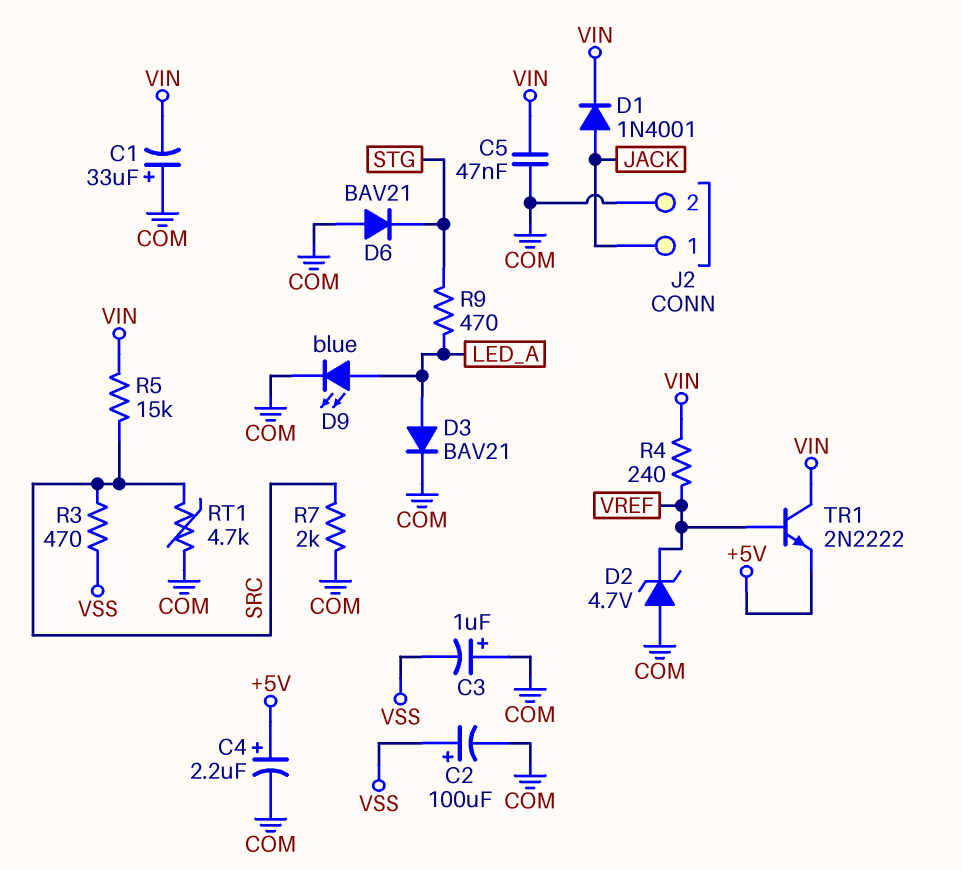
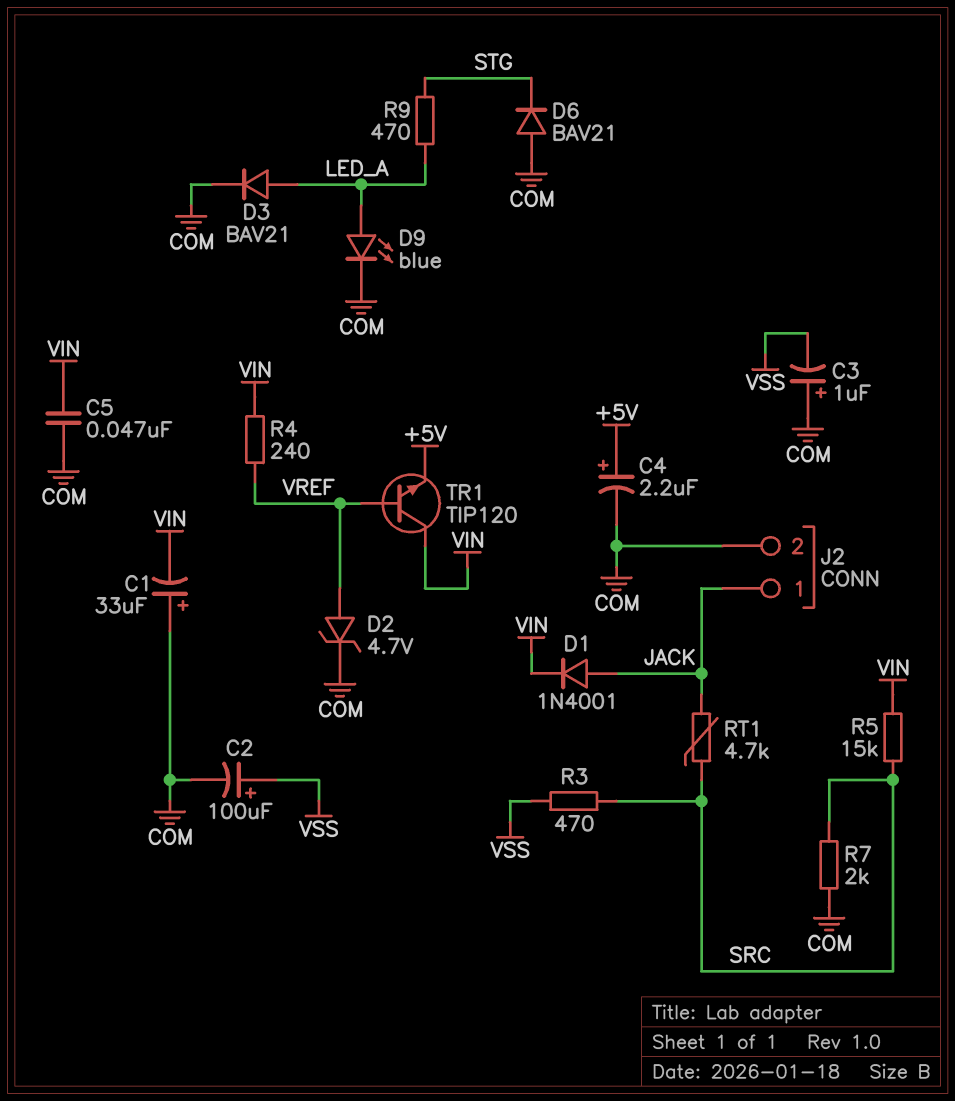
D2: zener 4.7V (A COM, K VREF) -> zener 4.7V (A VREF, K COM)
RT1: 4.7k (COM, SRC) -> 4.7k (JACK, SRC)
TR1: NPN 2N2222 (B VREF, C VIN, E +5V) -> NPN TIP120 (B VREF, C VIN, E +5V)

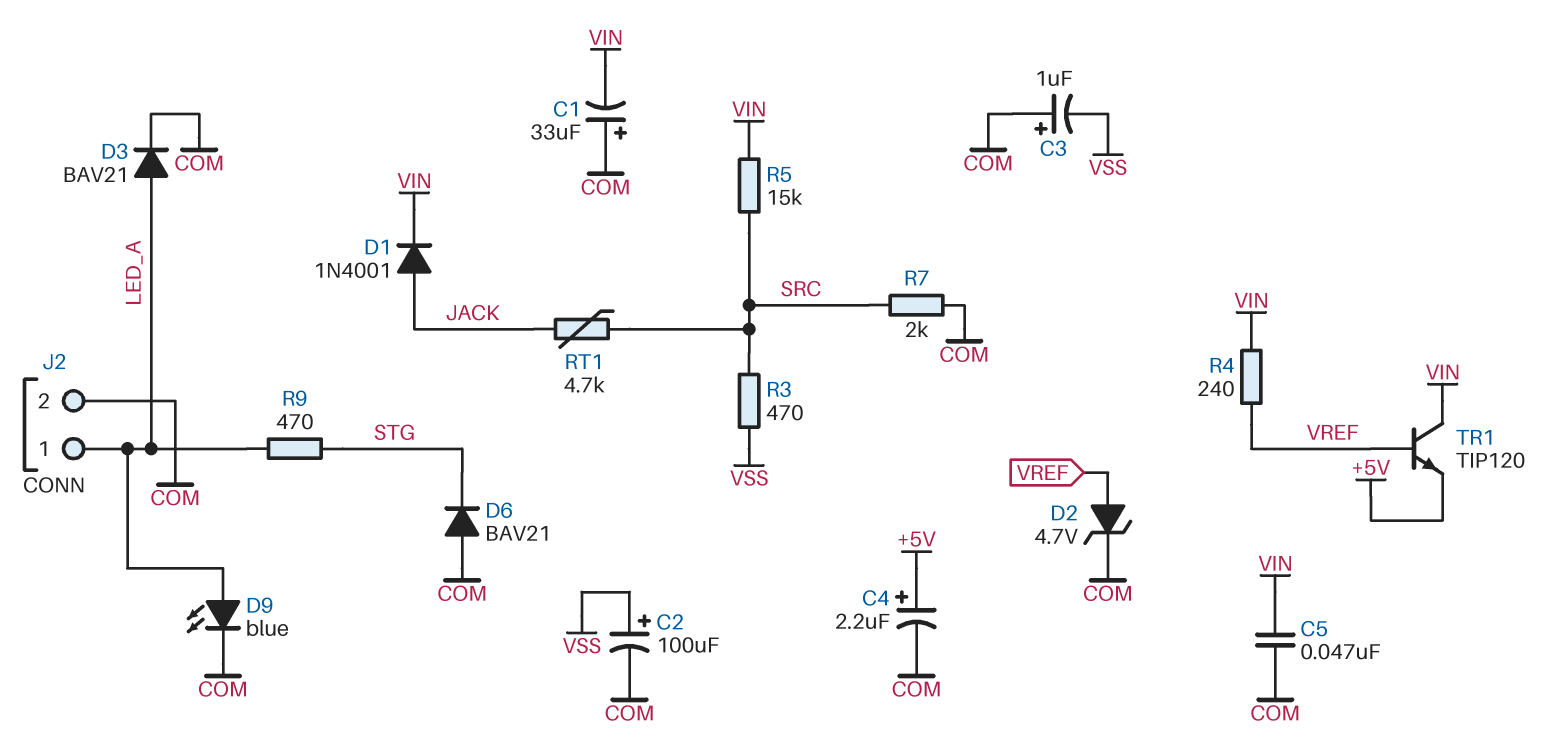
J2 pin 1: JACK -> LED_A

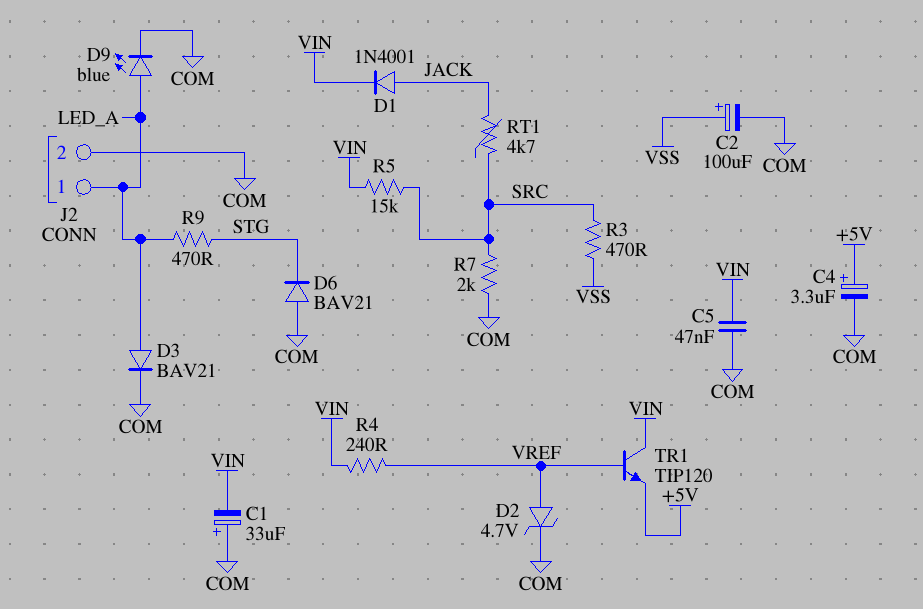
C3: 1uF (plus COM, minus VSS) -> none
C4: 2.2uF (plus +5V, minus COM) -> 3.3uF (plus +5V, minus COM)

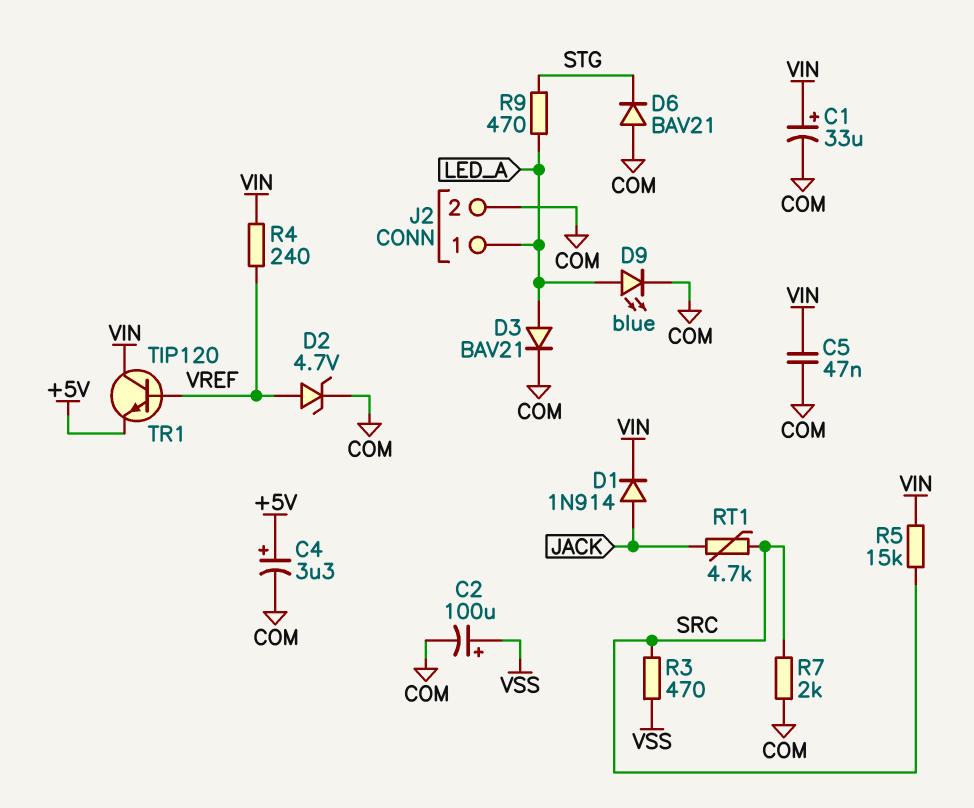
C1: 33uF (plus COM, minus VIN) -> 33uF (plus VIN, minus COM)
D1: diode 1N4001 (A JACK, K VIN) -> diode 1N914 (A JACK, K VIN)

